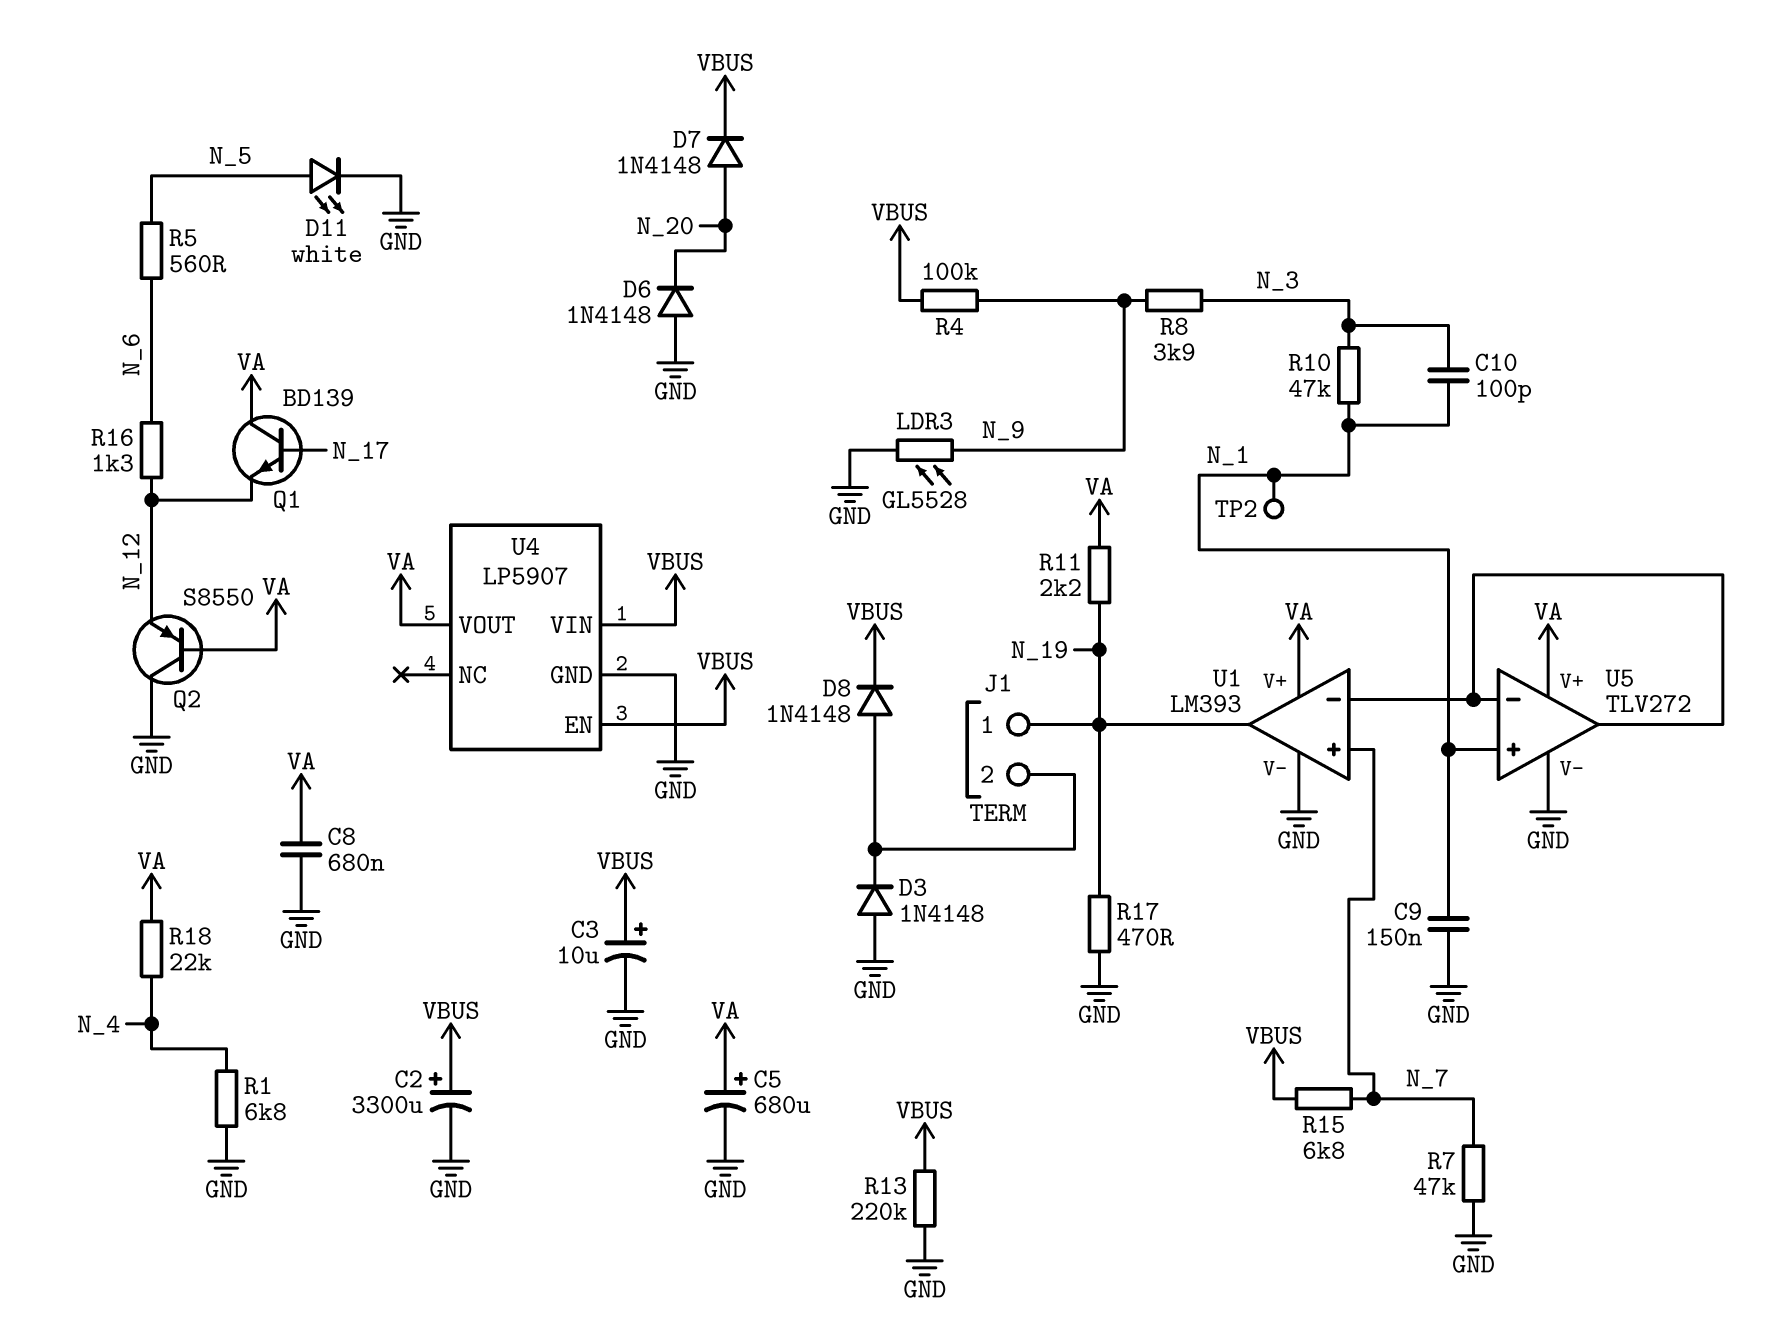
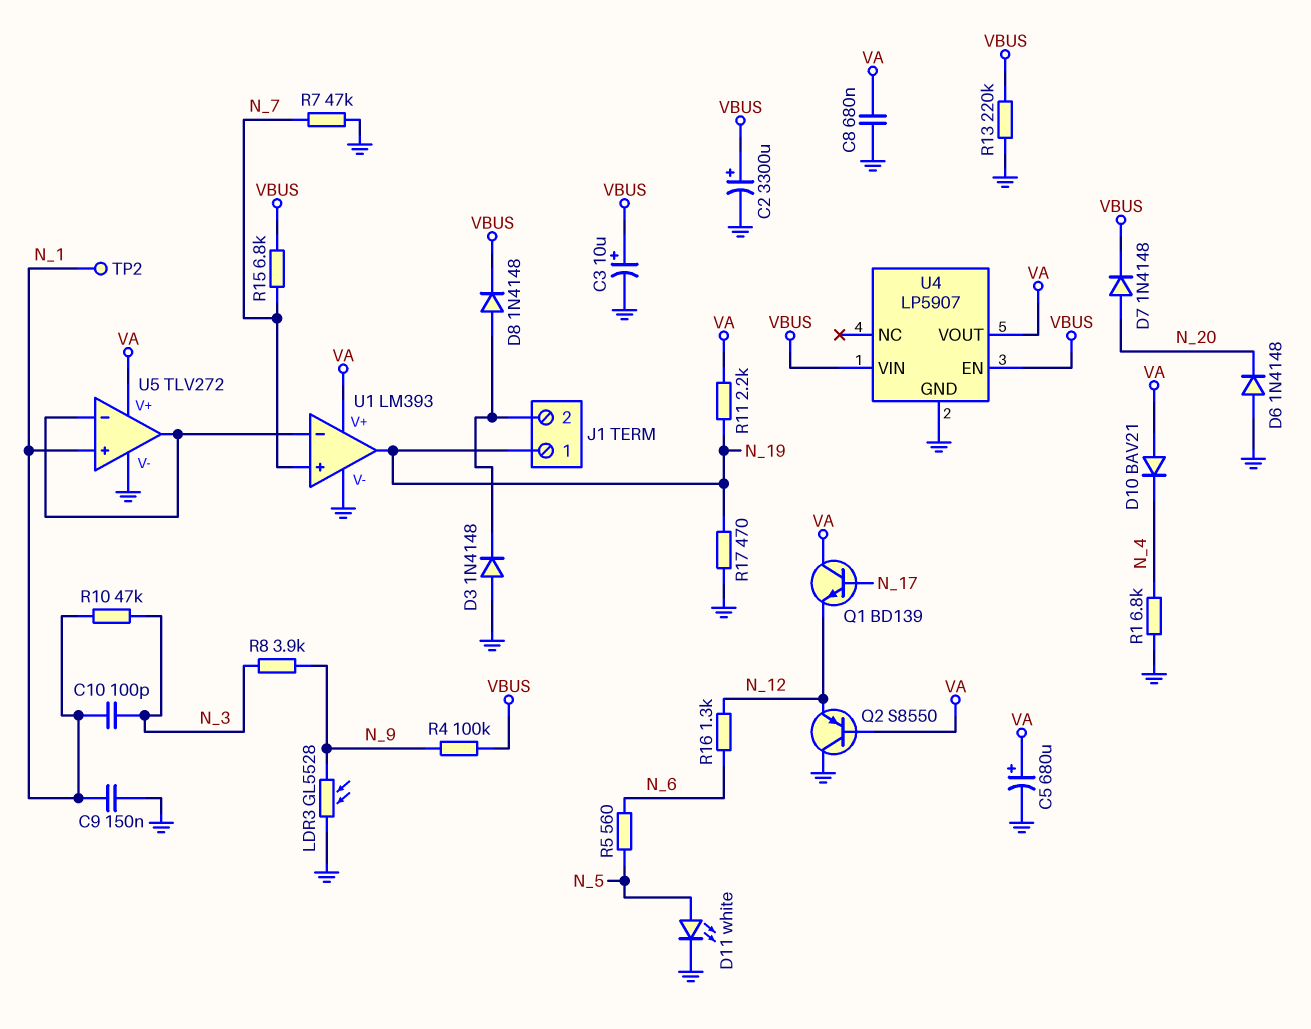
D10: none -> diode BAV21 (A VA, K N_4)
R18: 22k (N_4, VA) -> none

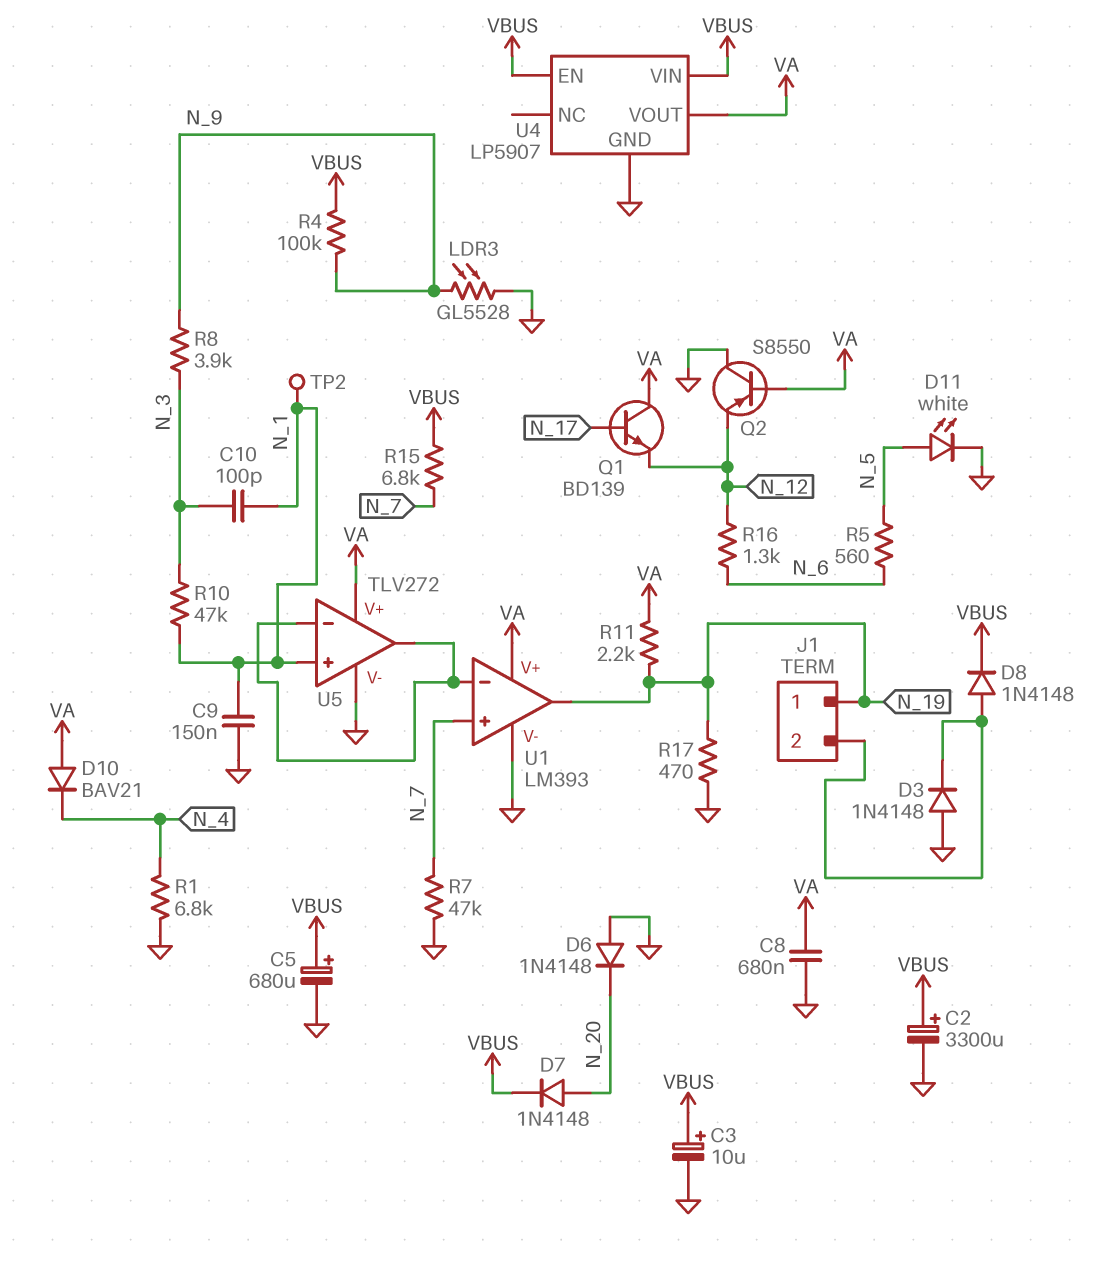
C5: 680uF (plus VA, minus GND) -> 680uF (plus VBUS, minus GND)
R13: 220k (GND, VBUS) -> none

